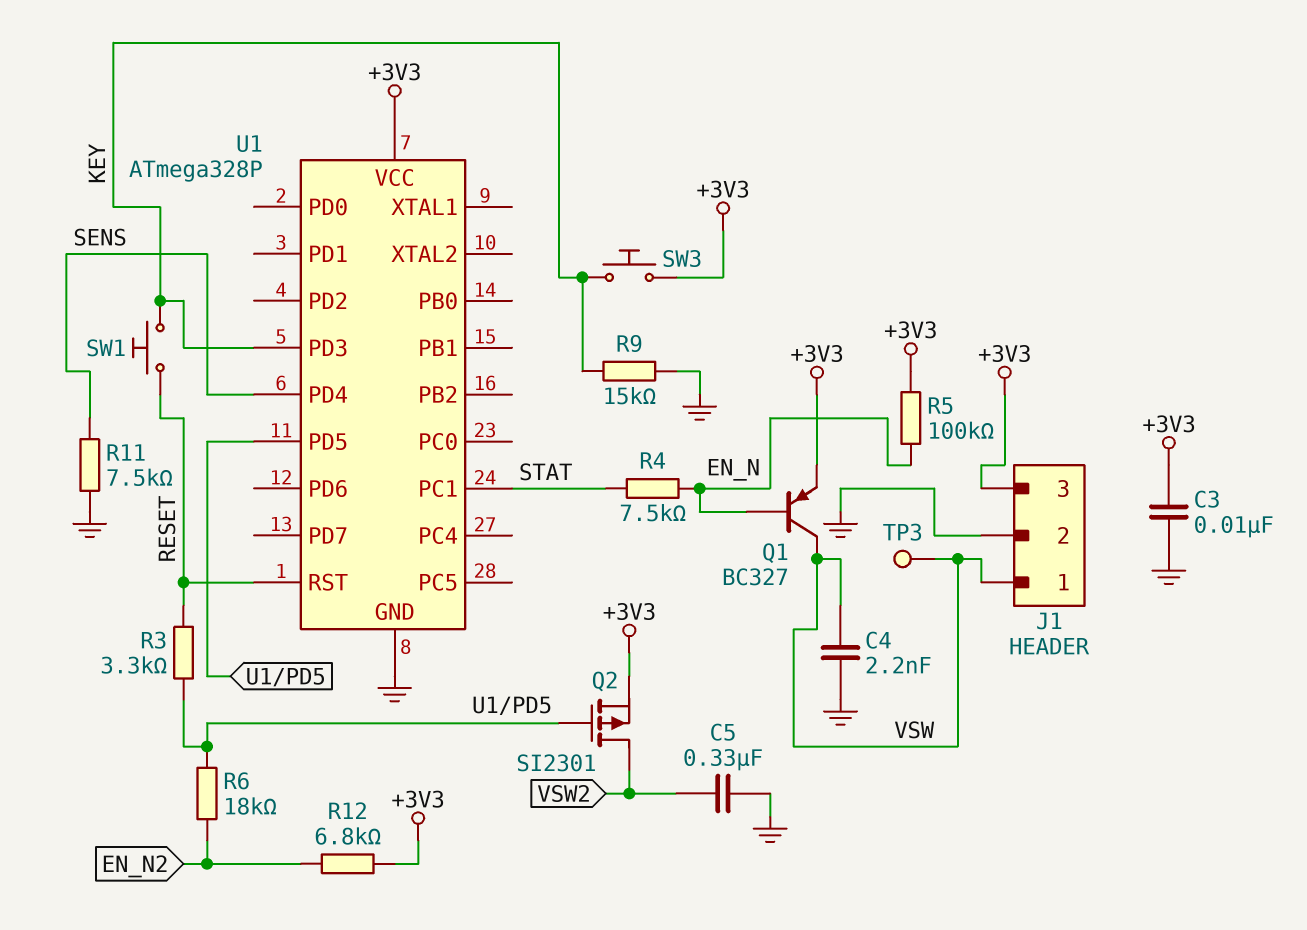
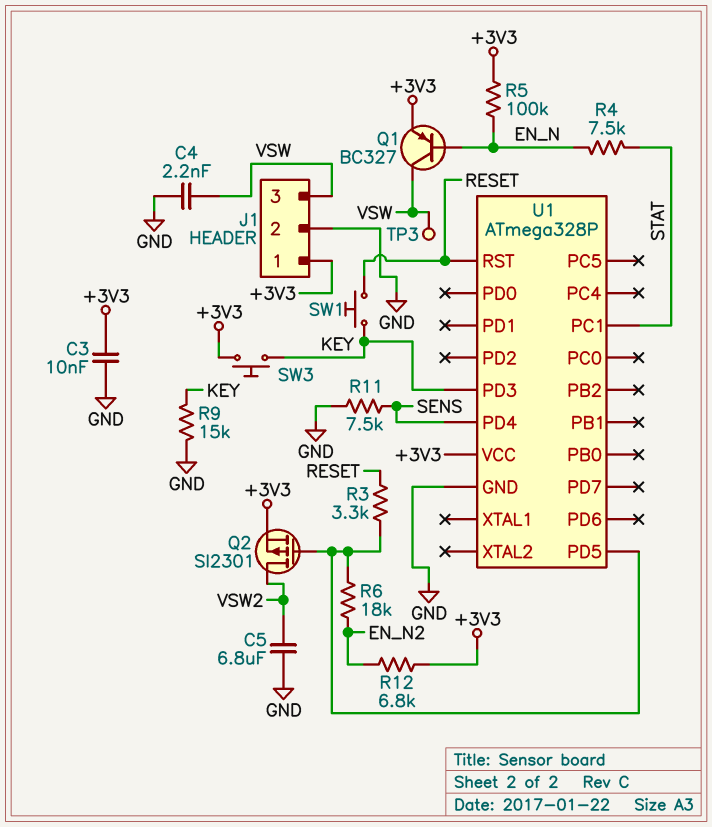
C5: 330nF (GND, VSW2) -> 6.8uF (GND, VSW2)
J1 pin 1: VSW -> +3V3
J1 pin 3: +3V3 -> VSW

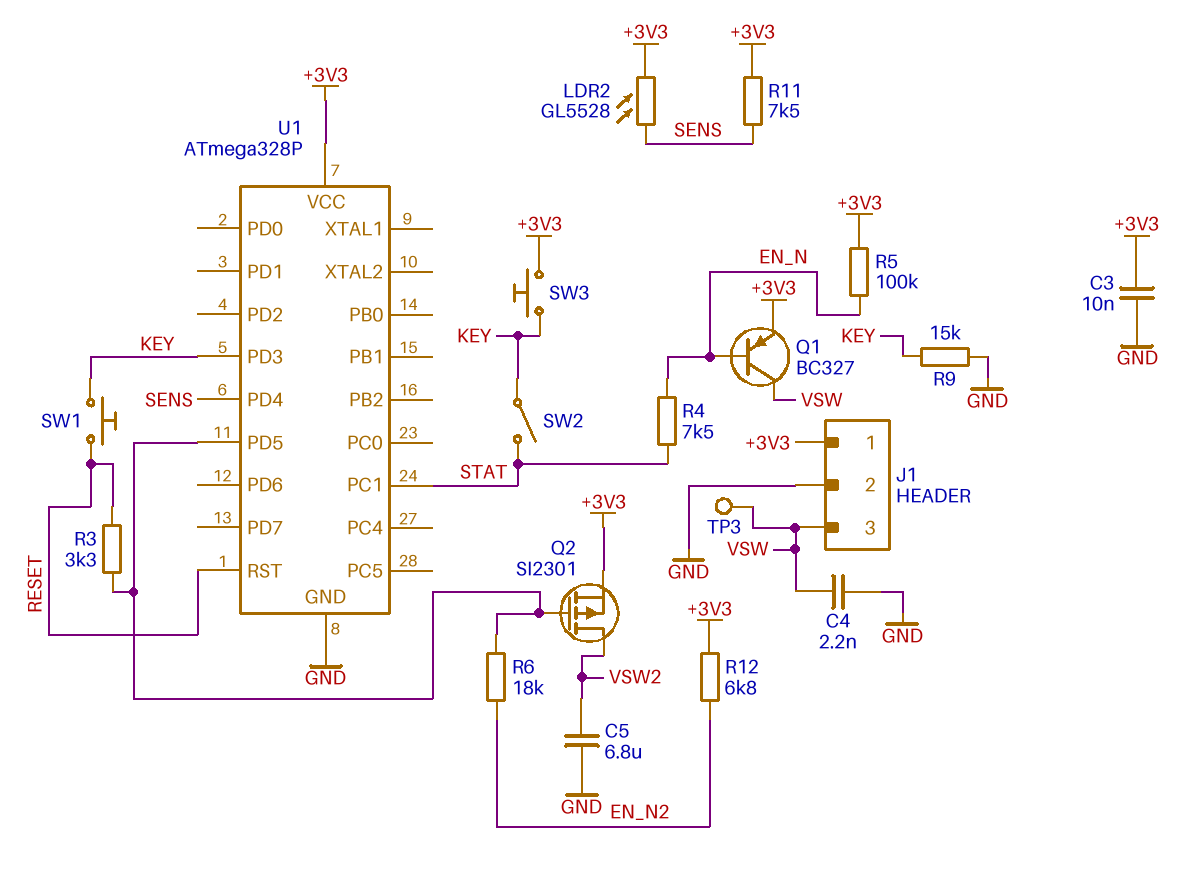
LDR2: none -> GL5528 (+3V3, SENS)
R11: 7.5k (GND, SENS) -> 7.5k (+3V3, SENS)
SW2: none -> switch (KEY, STAT)

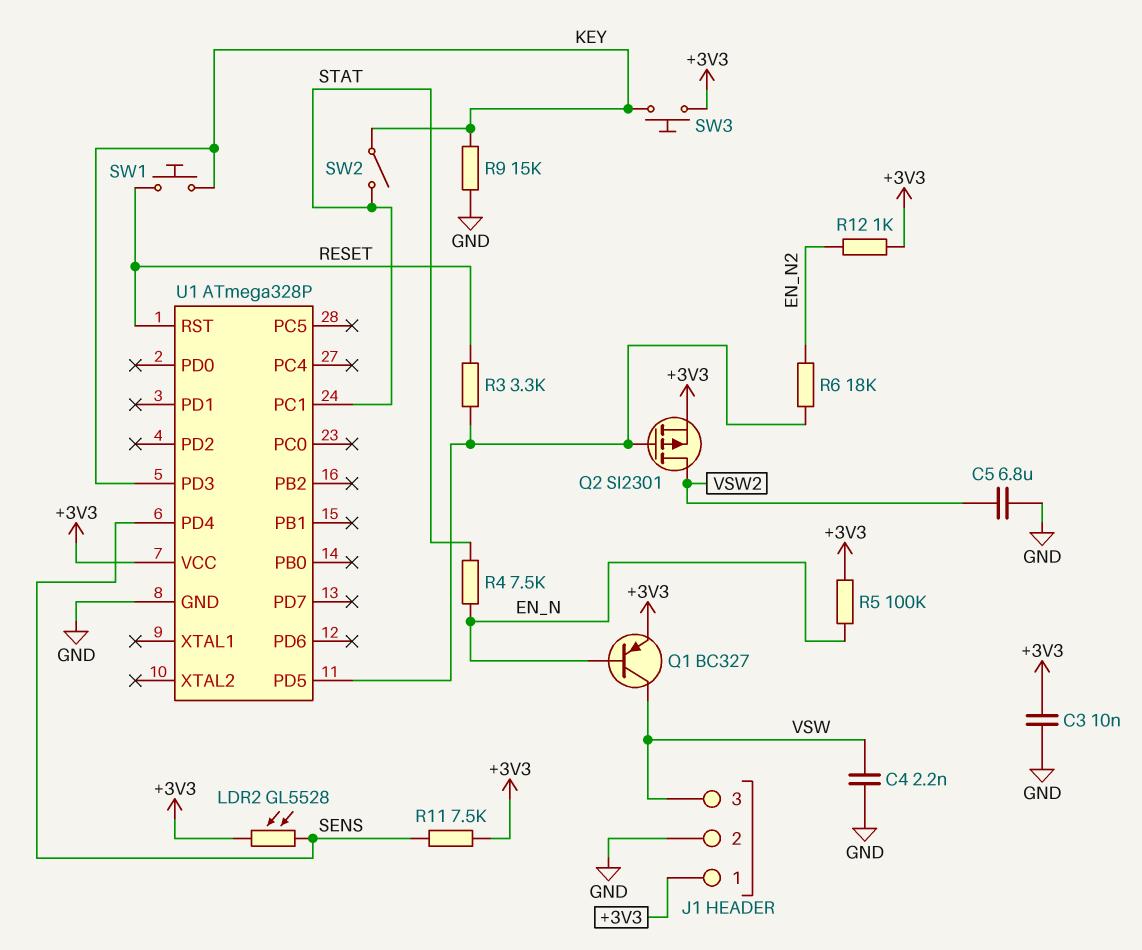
R12: 6.8k (+3V3, EN_N2) -> 1k (+3V3, EN_N2)
TP3: test point (VSW) -> none

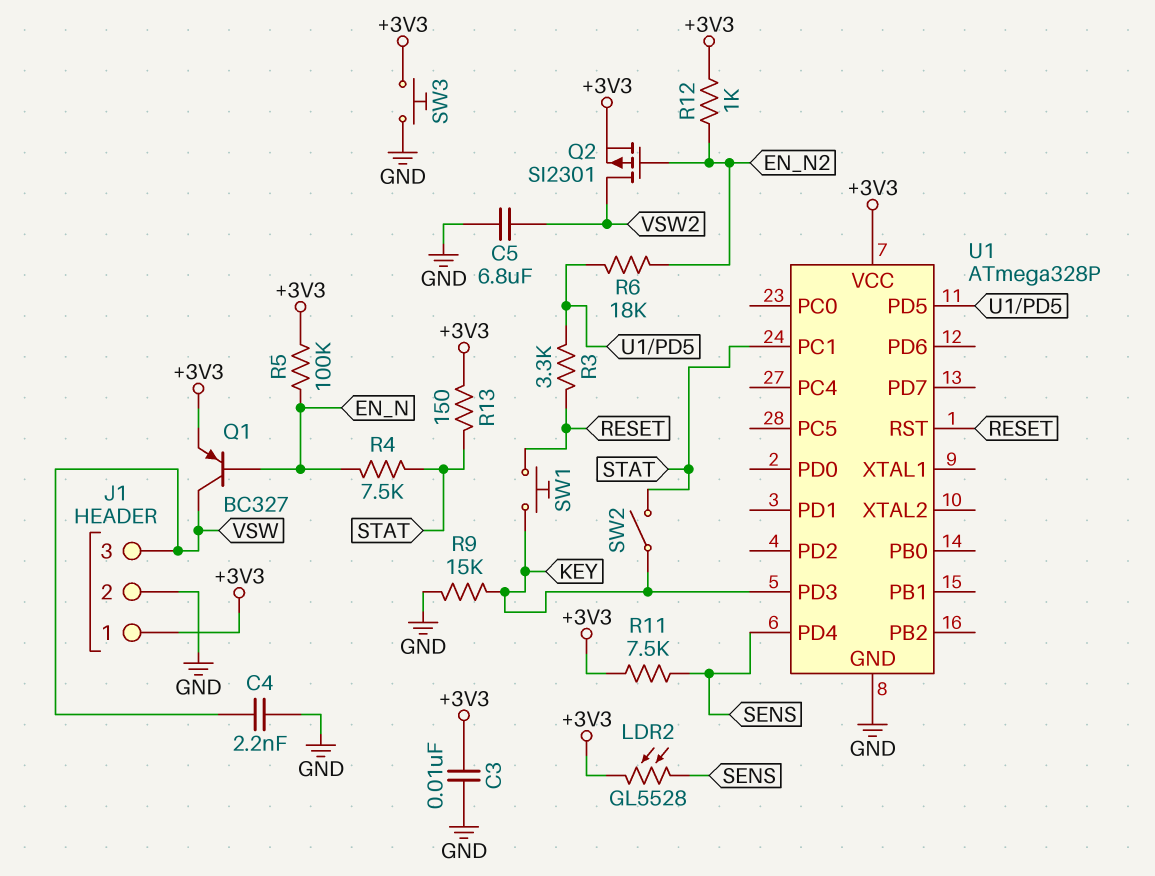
Q2: PMOS SI2301 (G U1/PD5, D VSW2, S +3V3) -> PMOS SI2301 (G EN_N2, D VSW2, S +3V3)
R13: none -> 150 (+3V3, STAT)
SW3: button (+3V3, KEY) -> button (+3V3, GND)

